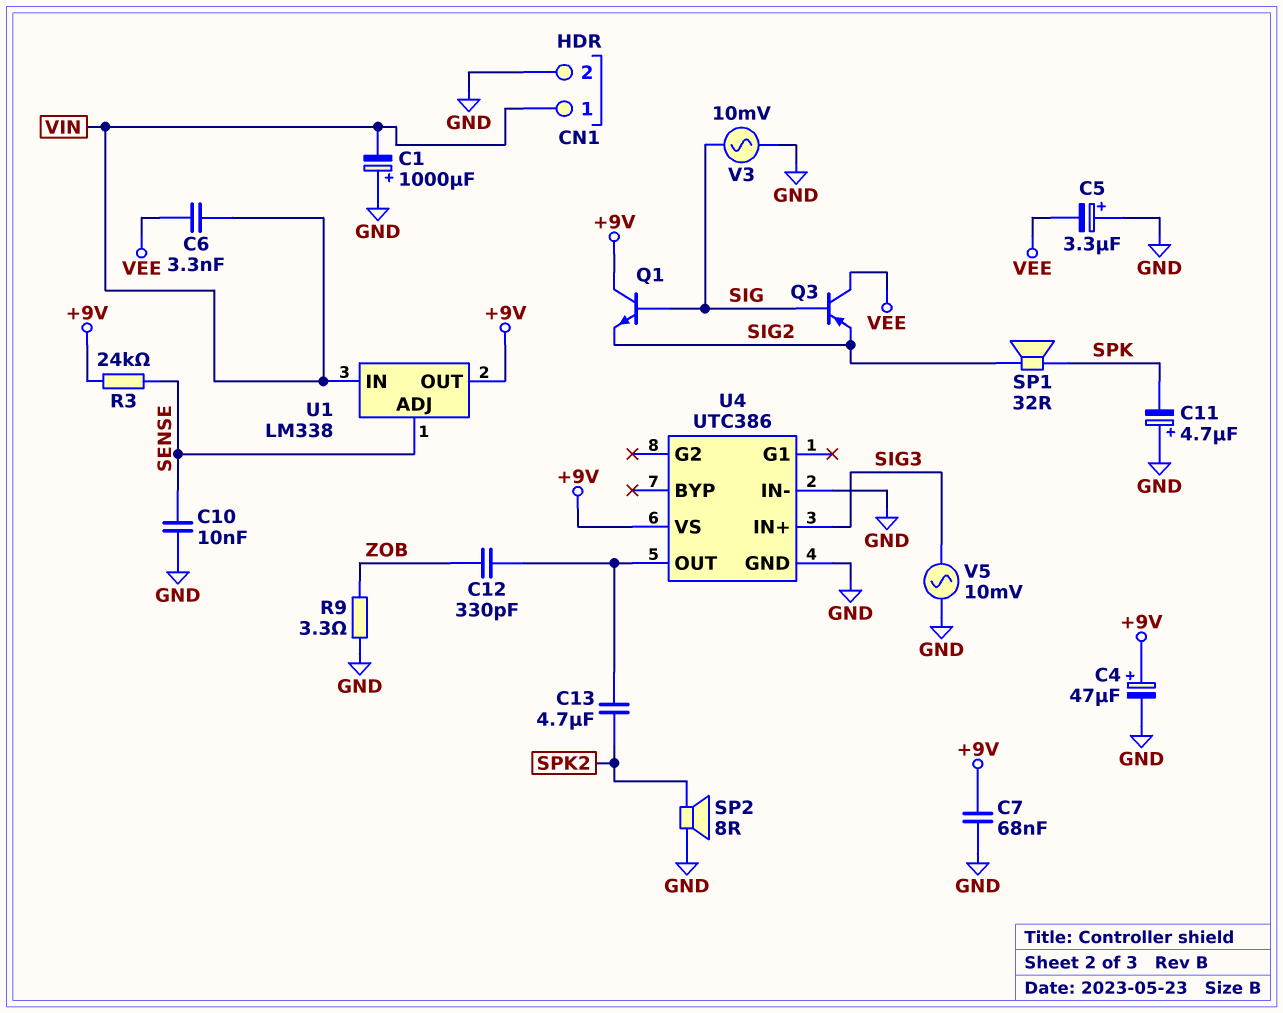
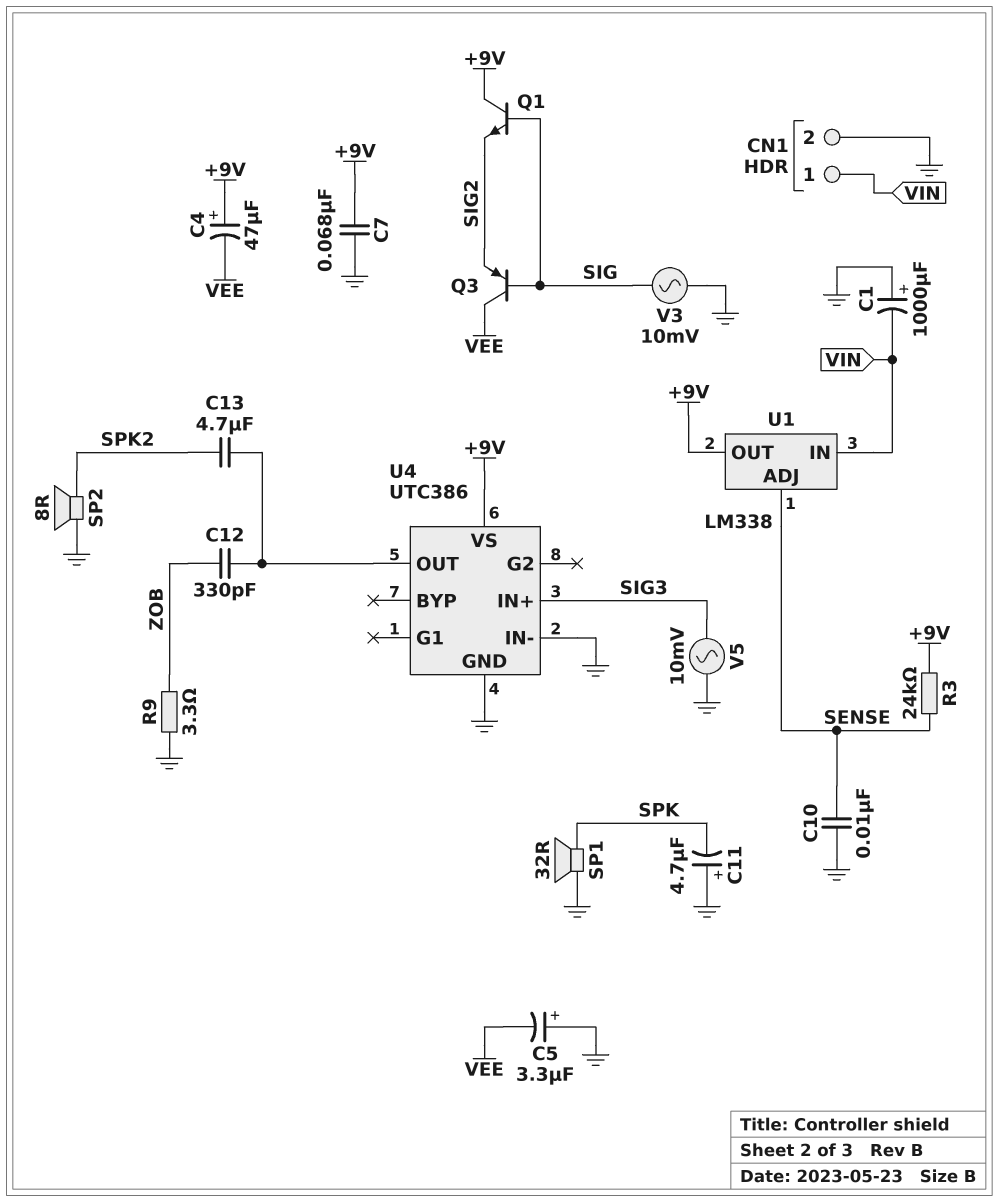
C4: 47uF (plus +9V, minus GND) -> 47uF (plus +9V, minus VEE)
C6: 3.3nF (VEE, VIN) -> none
SP1: speaker 32R (SIG2, SPK) -> speaker 32R (GND, SPK)

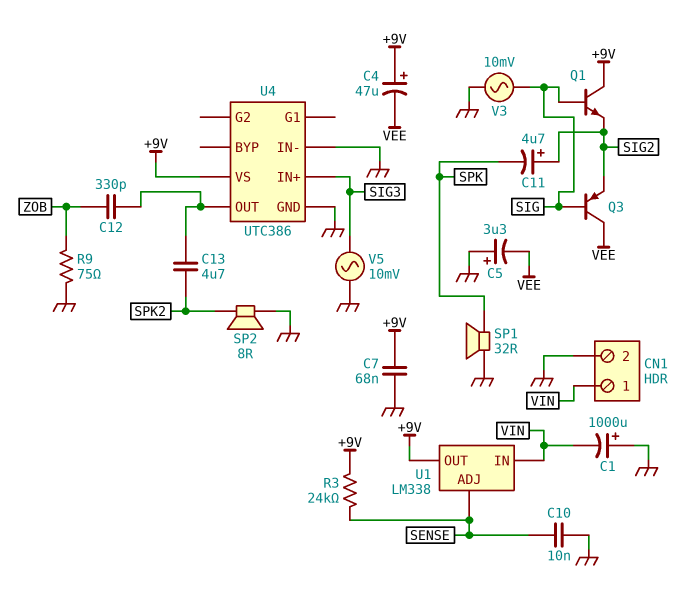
C11: 4.7uF (plus GND, minus SPK) -> 4.7uF (plus SIG2, minus SPK)
R9: 3.3 (GND, ZOB) -> 75 (GND, ZOB)

